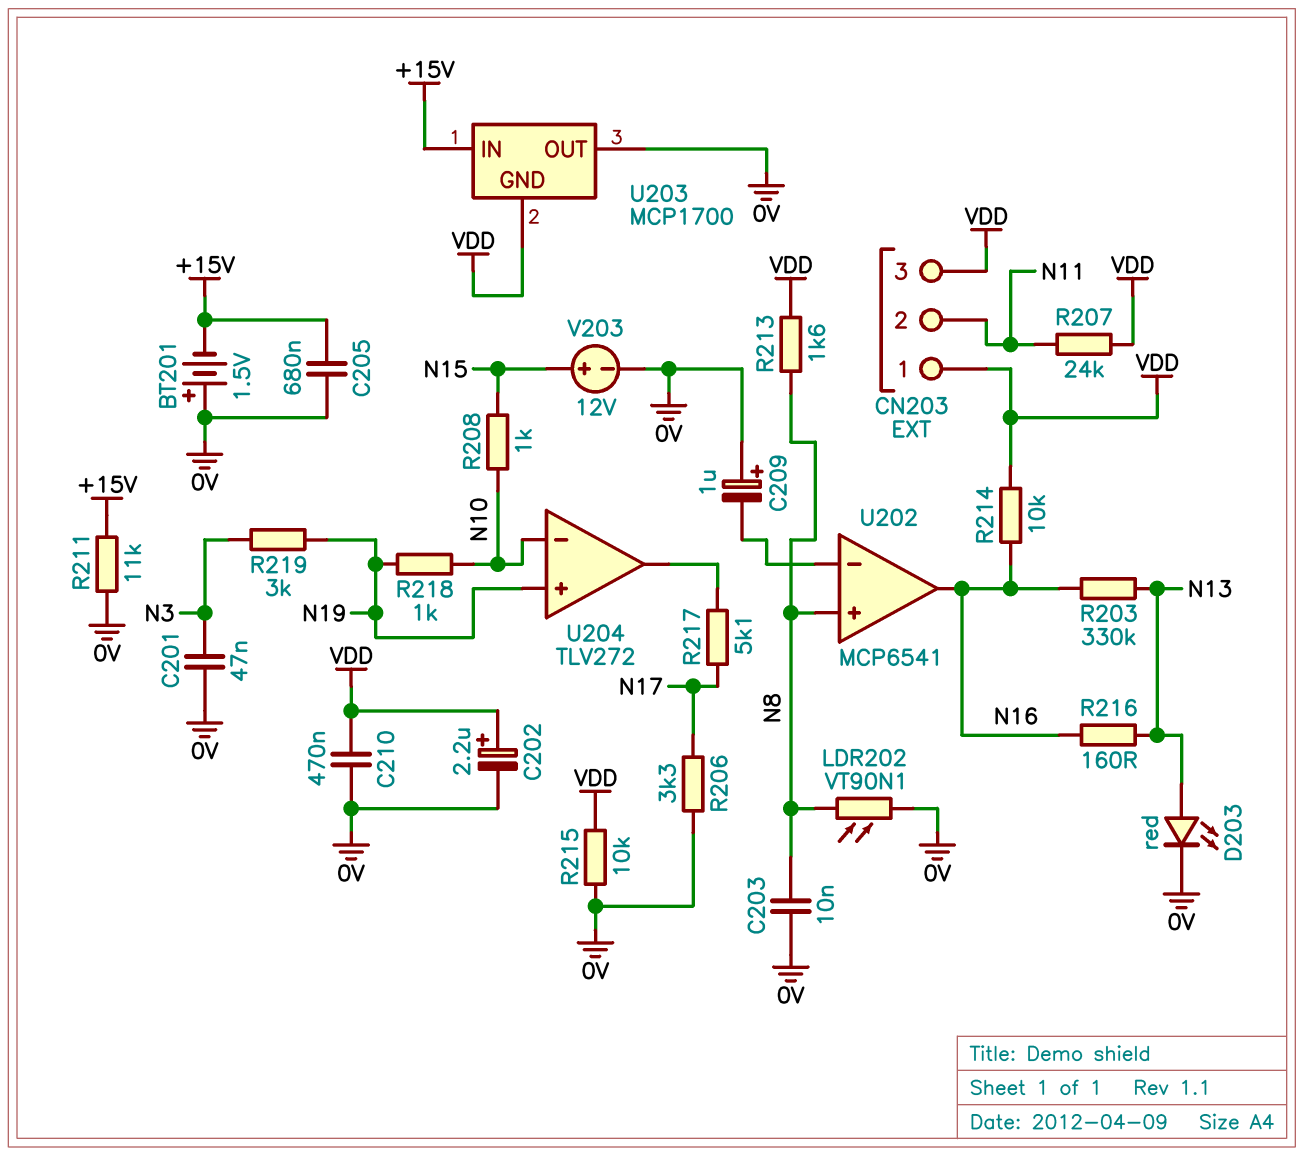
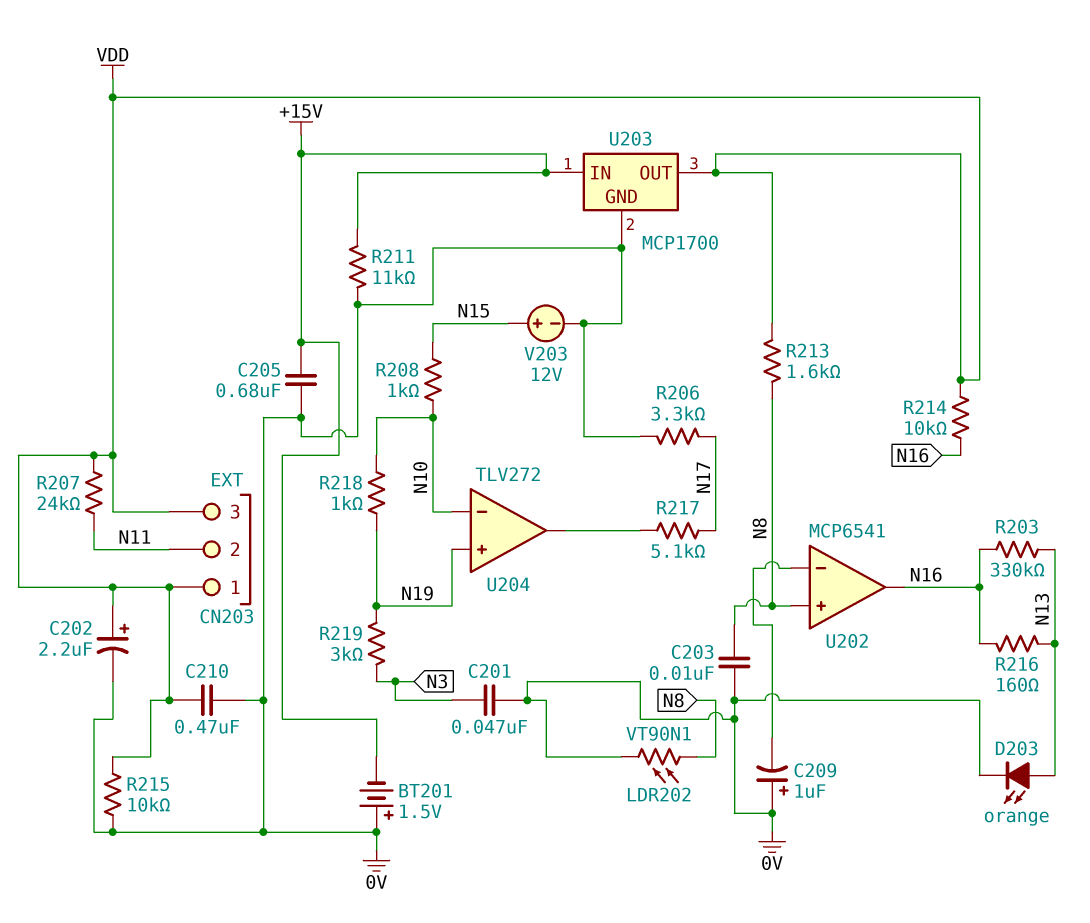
D203: LED red (A N13, K 0V) -> LED orange (A N13, K 0V)
U203 pin GND: VDD -> 0V
U203 pin OUT: 0V -> VDD

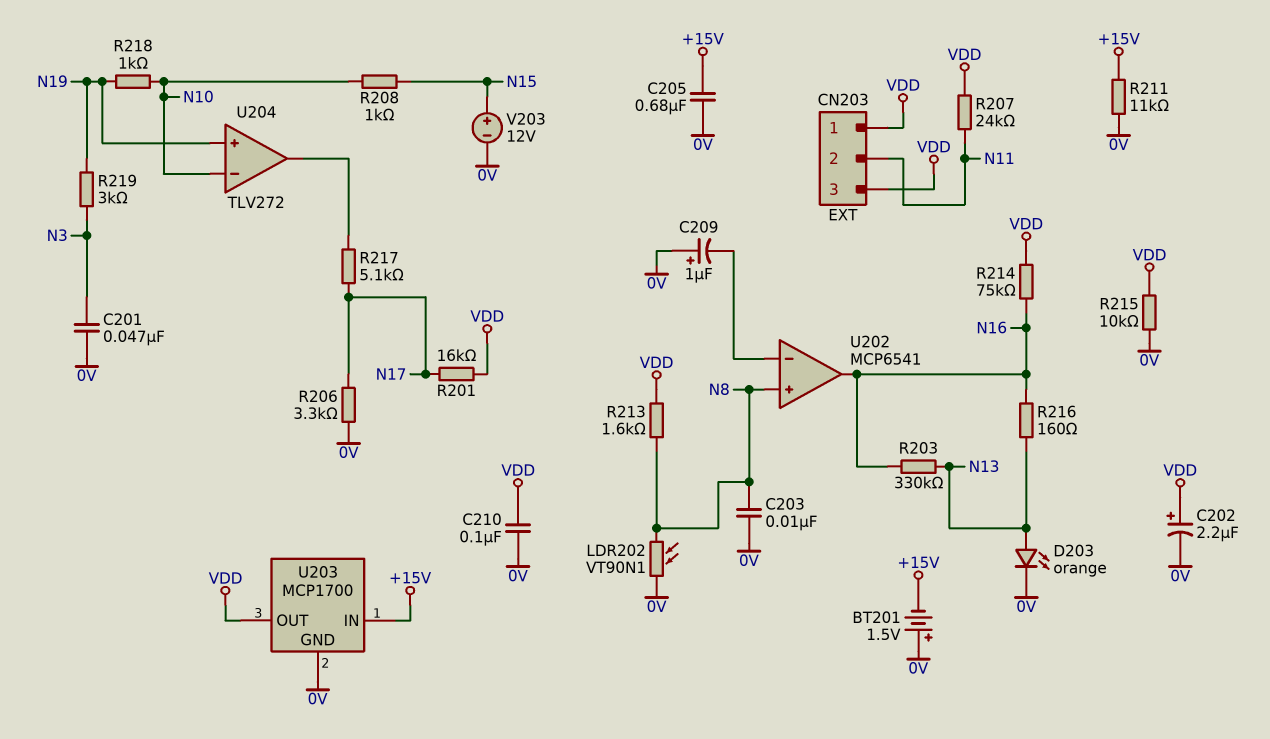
C210: 470nF (0V, VDD) -> 100nF (0V, VDD)
R201: none -> 16k (N17, VDD)
R214: 10k (N16, VDD) -> 75k (N16, VDD)

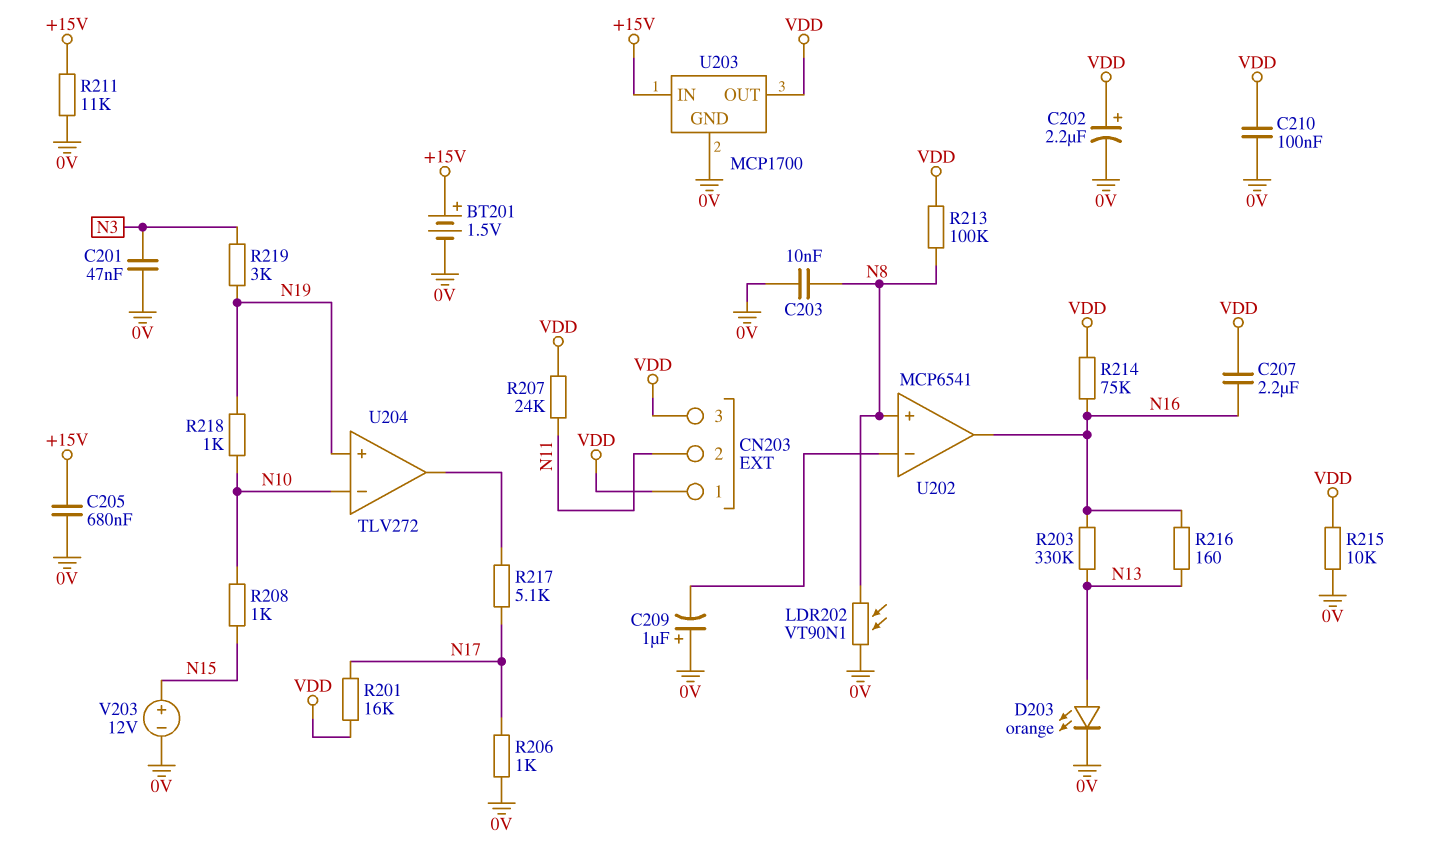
BT201: 1.5V (plus 0V, minus +15V) -> 1.5V (plus +15V, minus 0V)
C207: none -> 2.2uF (N16, VDD)
R206: 3.3k (0V, N17) -> 1k (0V, N17)
R213: 1.6k (N8, VDD) -> 100k (N8, VDD)

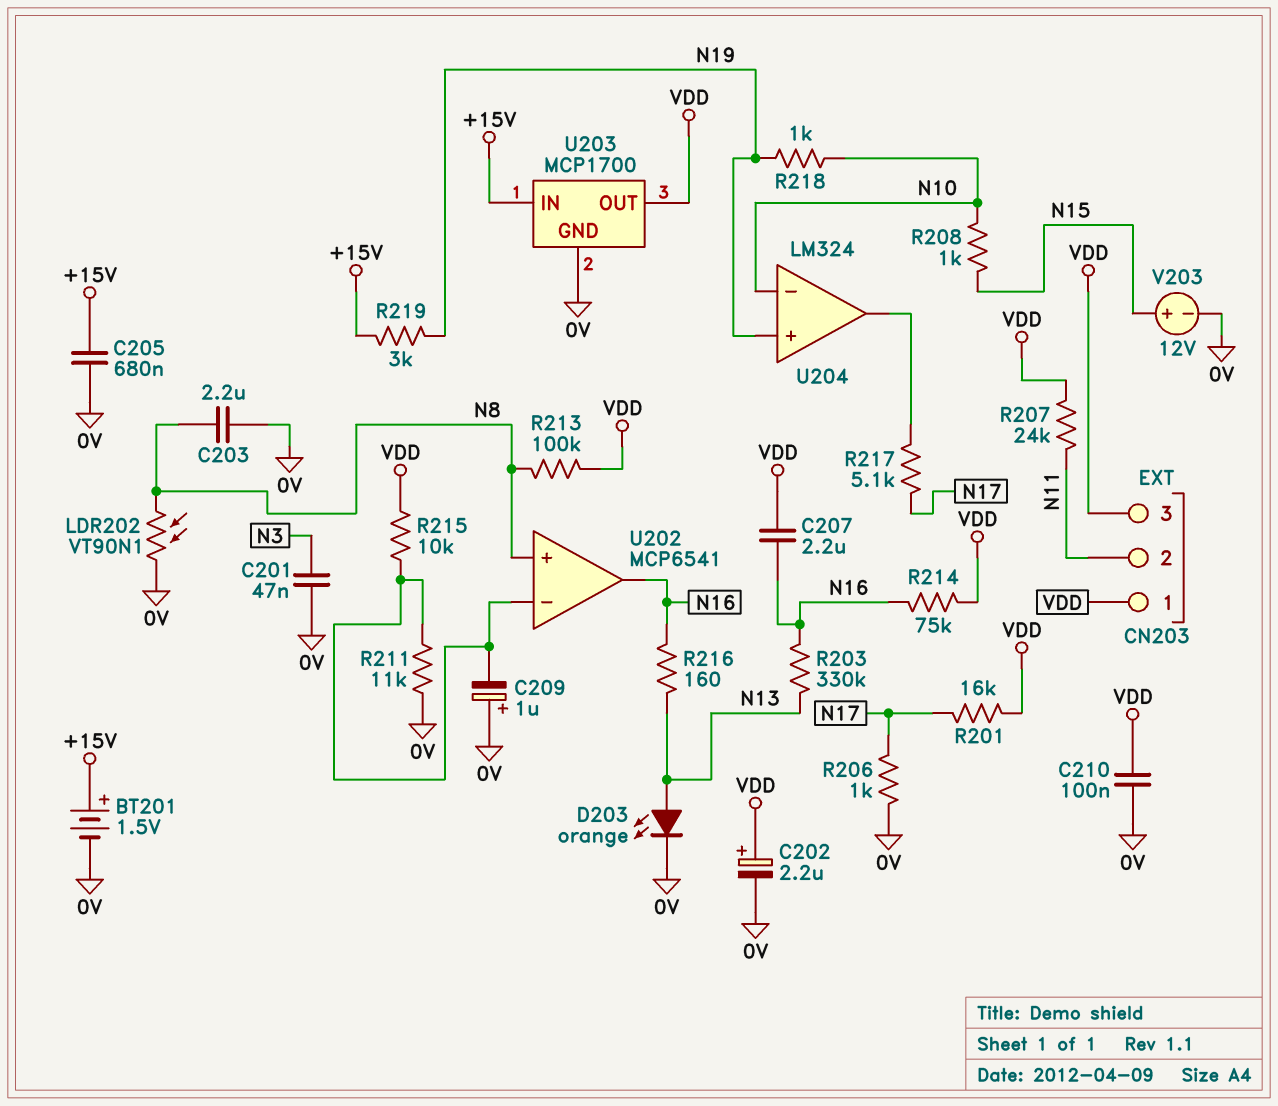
C203: 10nF (0V, N8) -> 2.2uF (0V, N8)
R211: 11k (+15V, 0V) -> 11k (0V, U202/in-)
R215: 10k (0V, VDD) -> 10k (U202/in-, VDD)
R219: 3k (N3, N19) -> 3k (+15V, N19)
U204: TLV272 -> LM324

